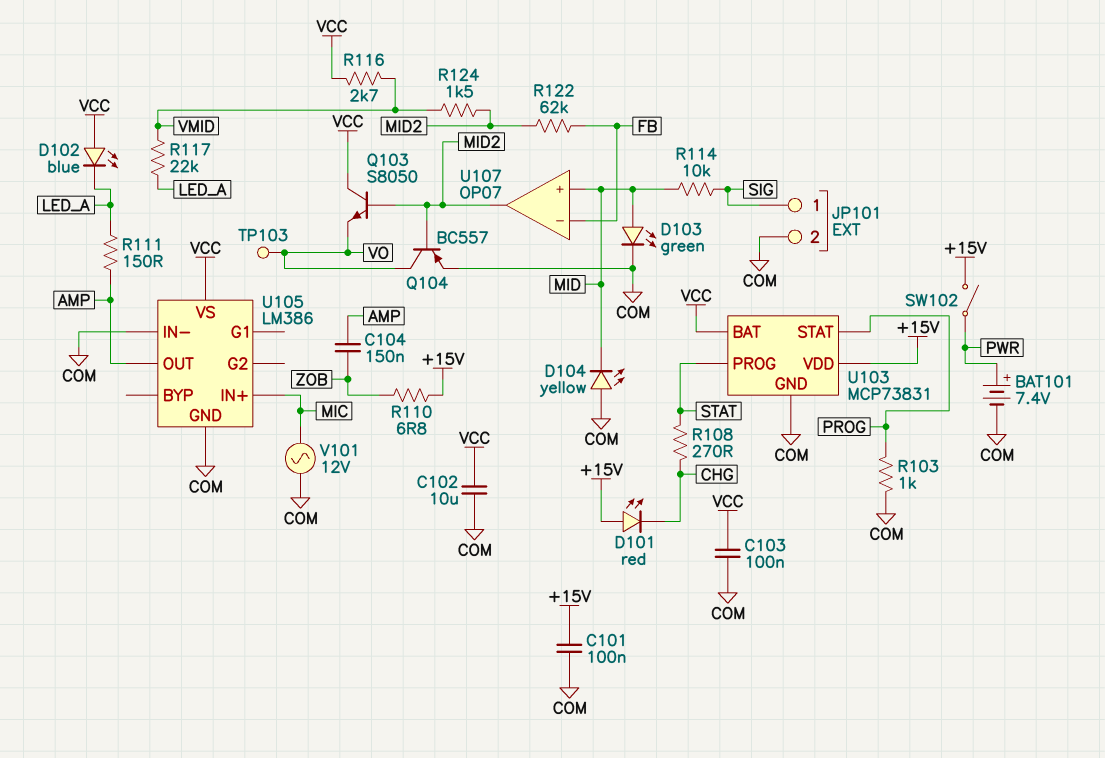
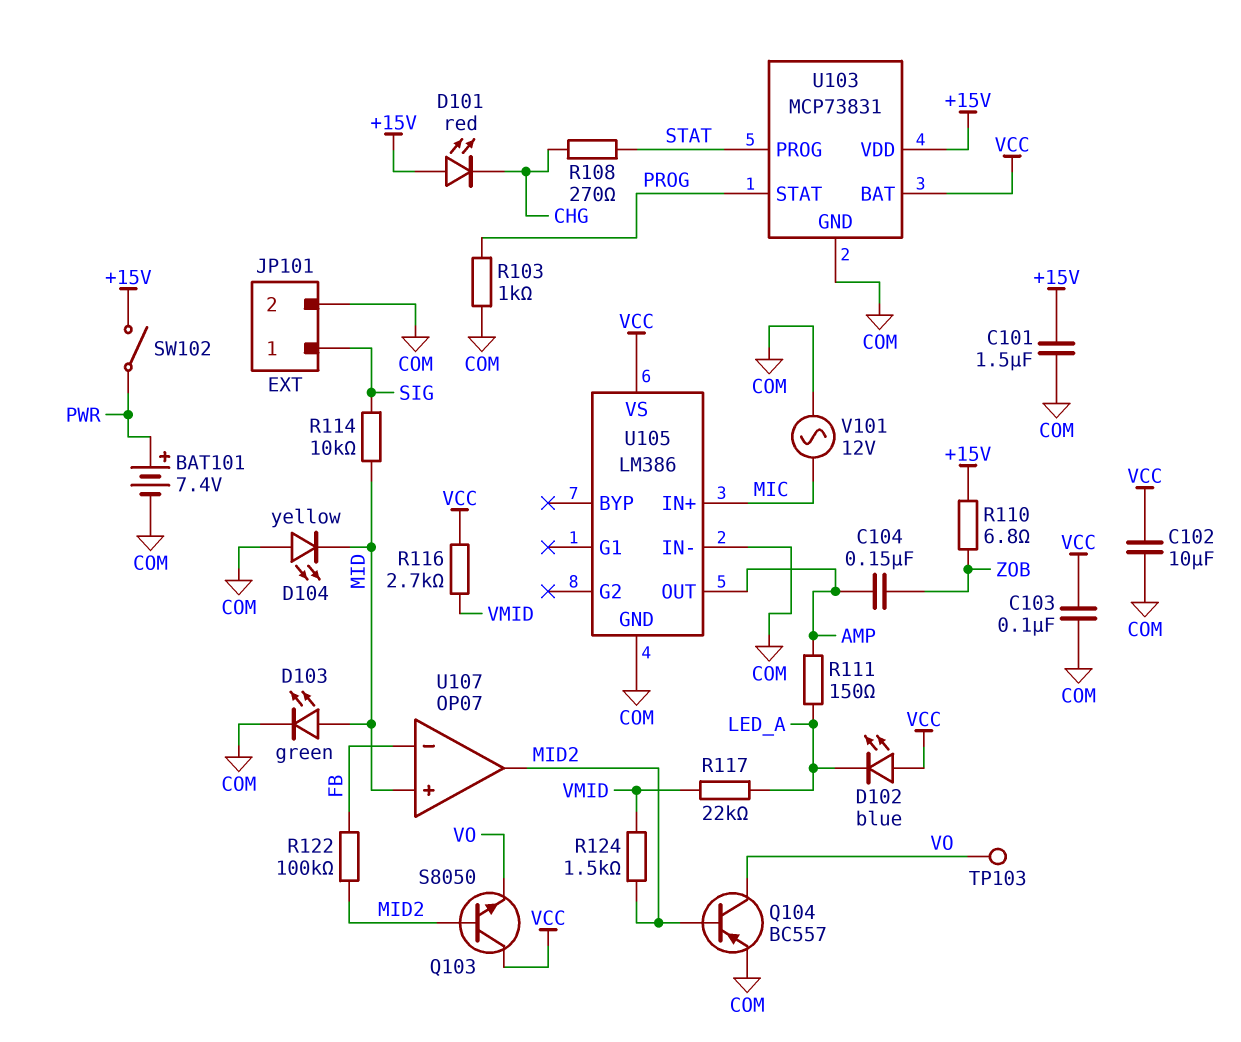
C101: 100nF (+15V, COM) -> 1.5uF (+15V, COM)
R122: 62k (FB, MID2) -> 100k (FB, MID2)

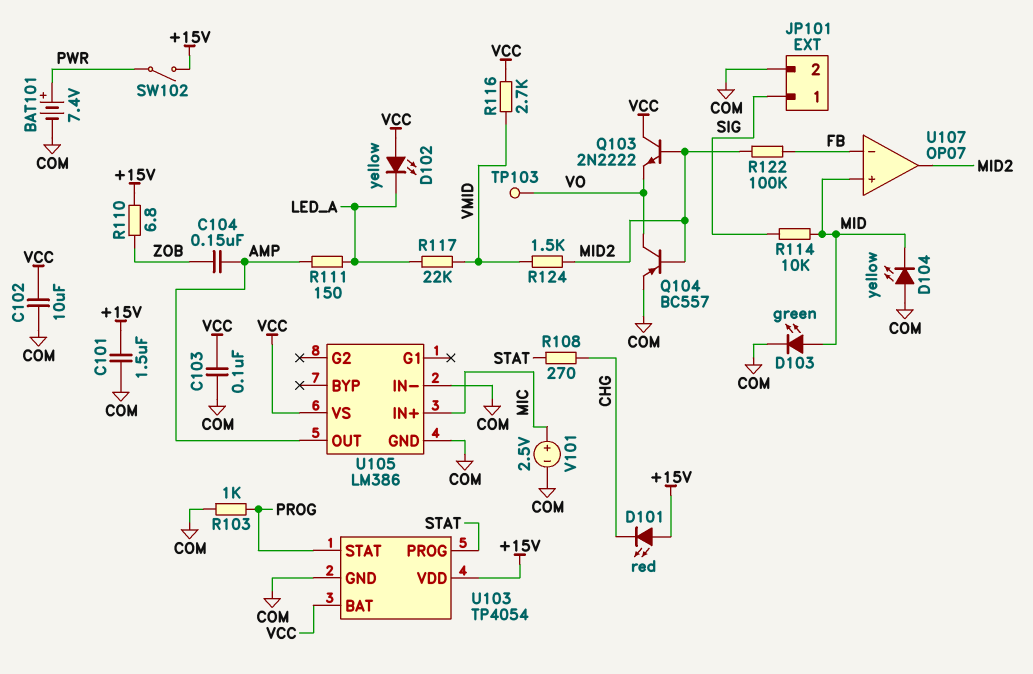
D102: LED blue (A VCC, K LED_A) -> LED yellow (A VCC, K LED_A)
Q103: NPN S8050 (B MID2, C VCC, E VO) -> NPN 2N2222 (B MID2, C VCC, E VO)
U103: MCP73831 -> TP4054
V101: AC 12V (COM, MIC) -> 2.5V (plus MIC, minus COM)

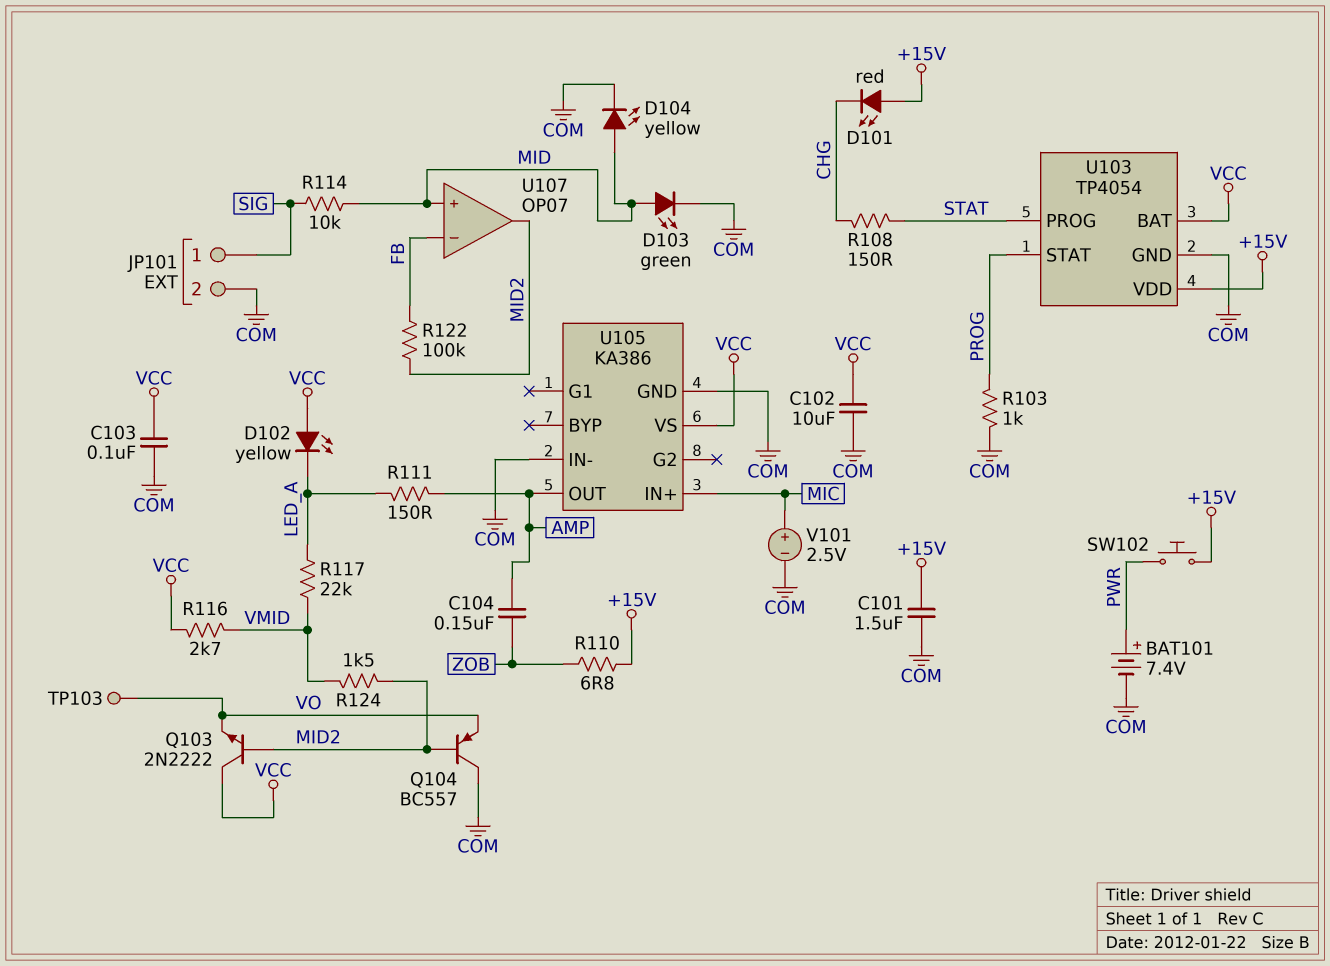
D104: LED yellow (A COM, K MID) -> LED yellow (A MID, K COM)
Q104: PNP BC557 (B MID2, C VO, E COM) -> PNP BC557 (B MID2, C COM, E VO)
R108: 270 (CHG, STAT) -> 150 (CHG, STAT)
SW102: switch (+15V, PWR) -> button (+15V, PWR)
U105: LM386 -> KA386

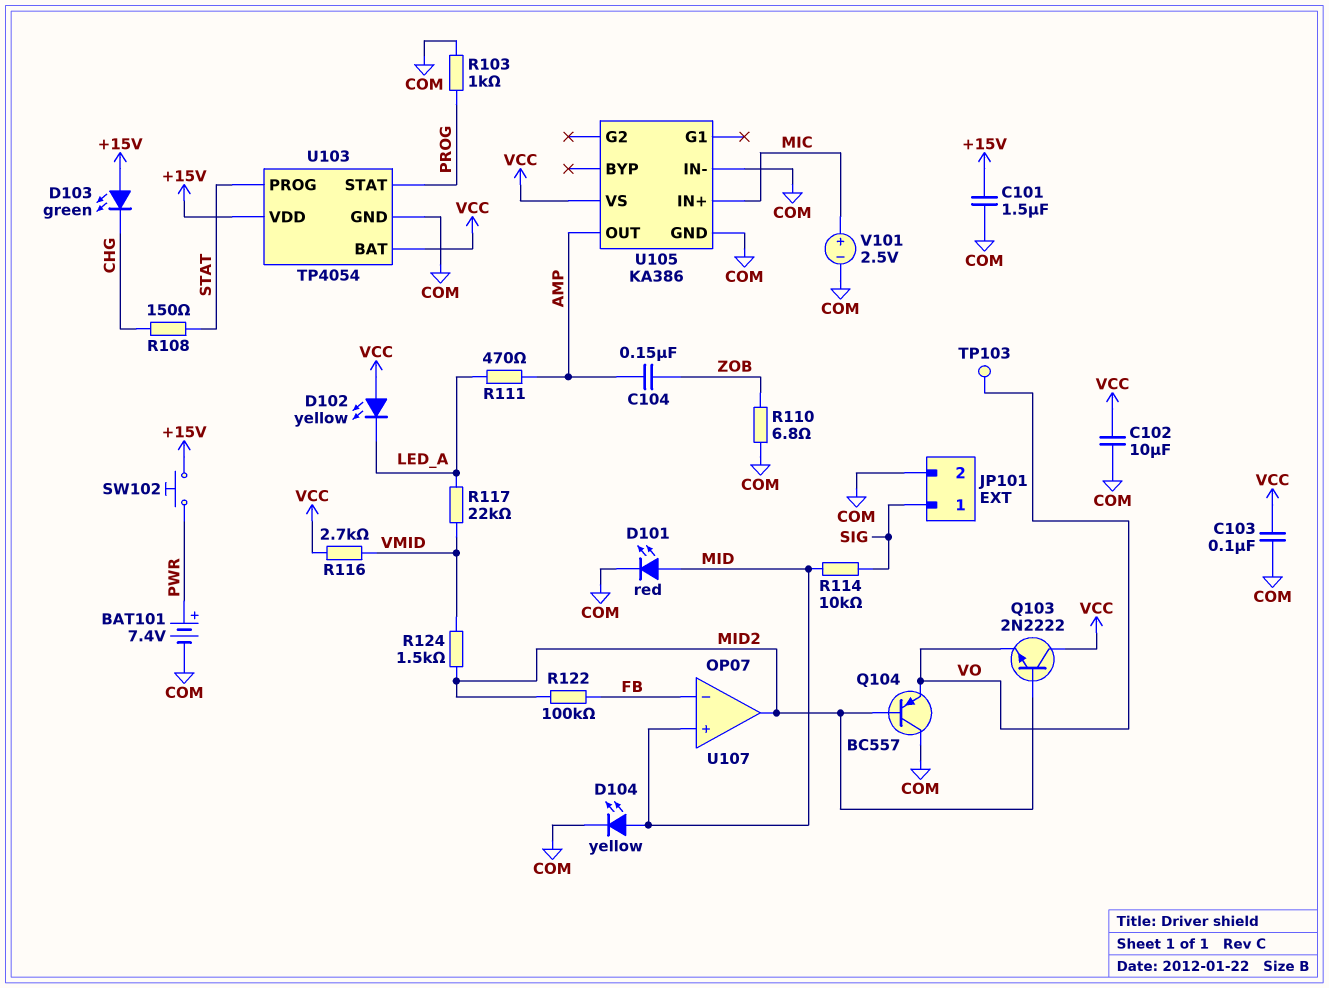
D101: LED red (A +15V, K CHG) -> LED red (A MID, K COM)
D103: LED green (A MID, K COM) -> LED green (A +15V, K CHG)
R110: 6.8 (+15V, ZOB) -> 6.8 (COM, ZOB)
R111: 150 (AMP, LED_A) -> 470 (AMP, LED_A)

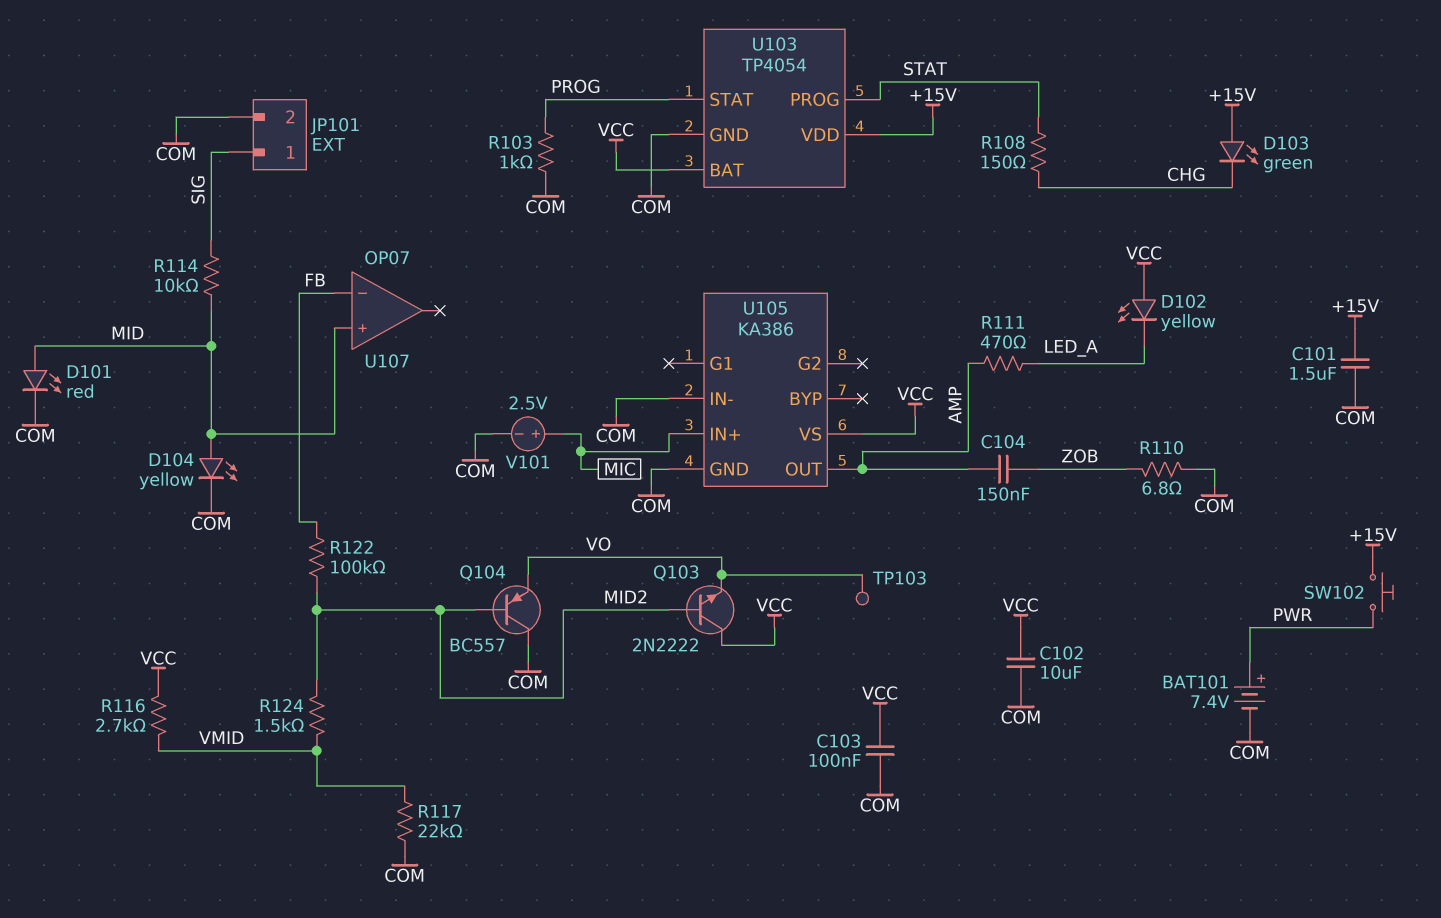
R117: 22k (LED_A, VMID) -> 22k (COM, VMID)
U107 pin out: MID2 -> none

